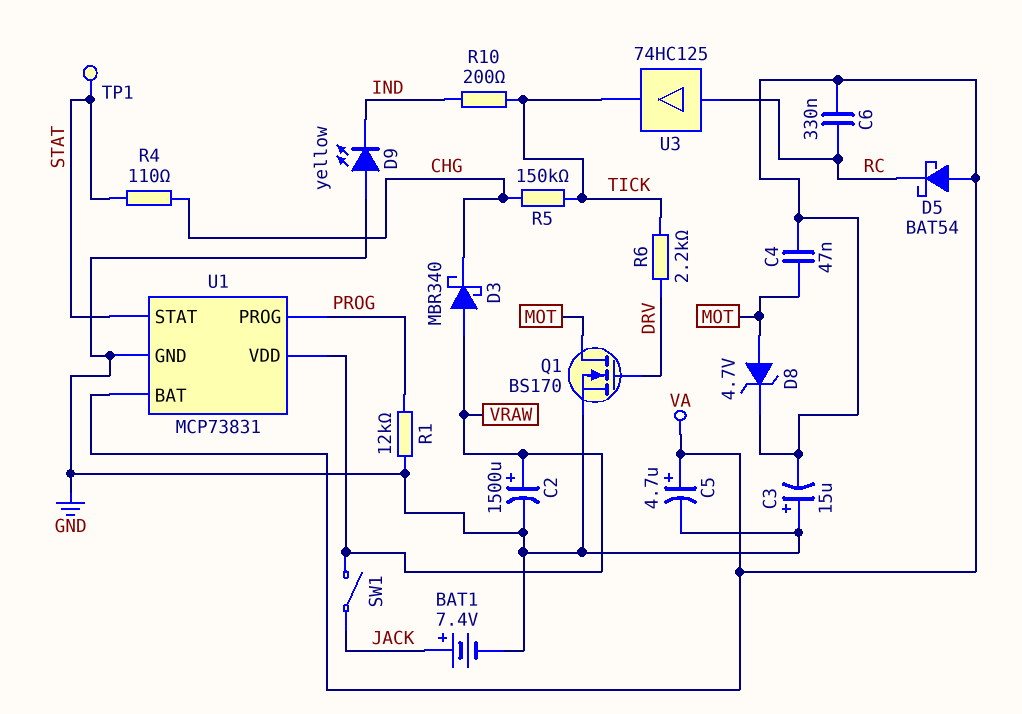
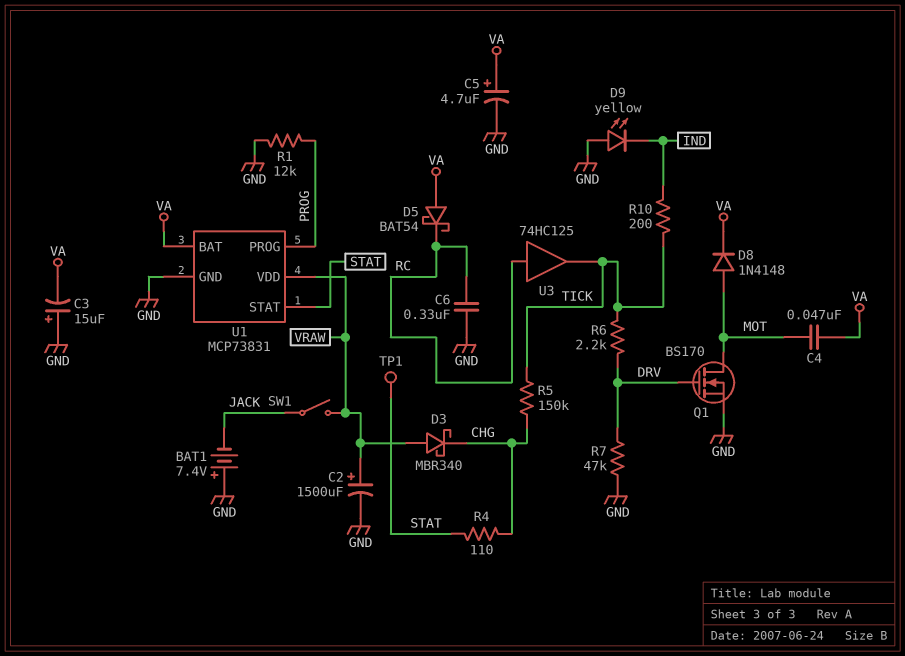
BAT1: 7.4V (plus JACK, minus GND) -> 7.4V (plus GND, minus JACK)
C6: 330nF (RC, VA) -> 330nF (GND, RC)
D8: zener 4.7V (A MOT, K VA) -> diode 1N4148 (A MOT, K VA)
R7: none -> 47k (DRV, GND)

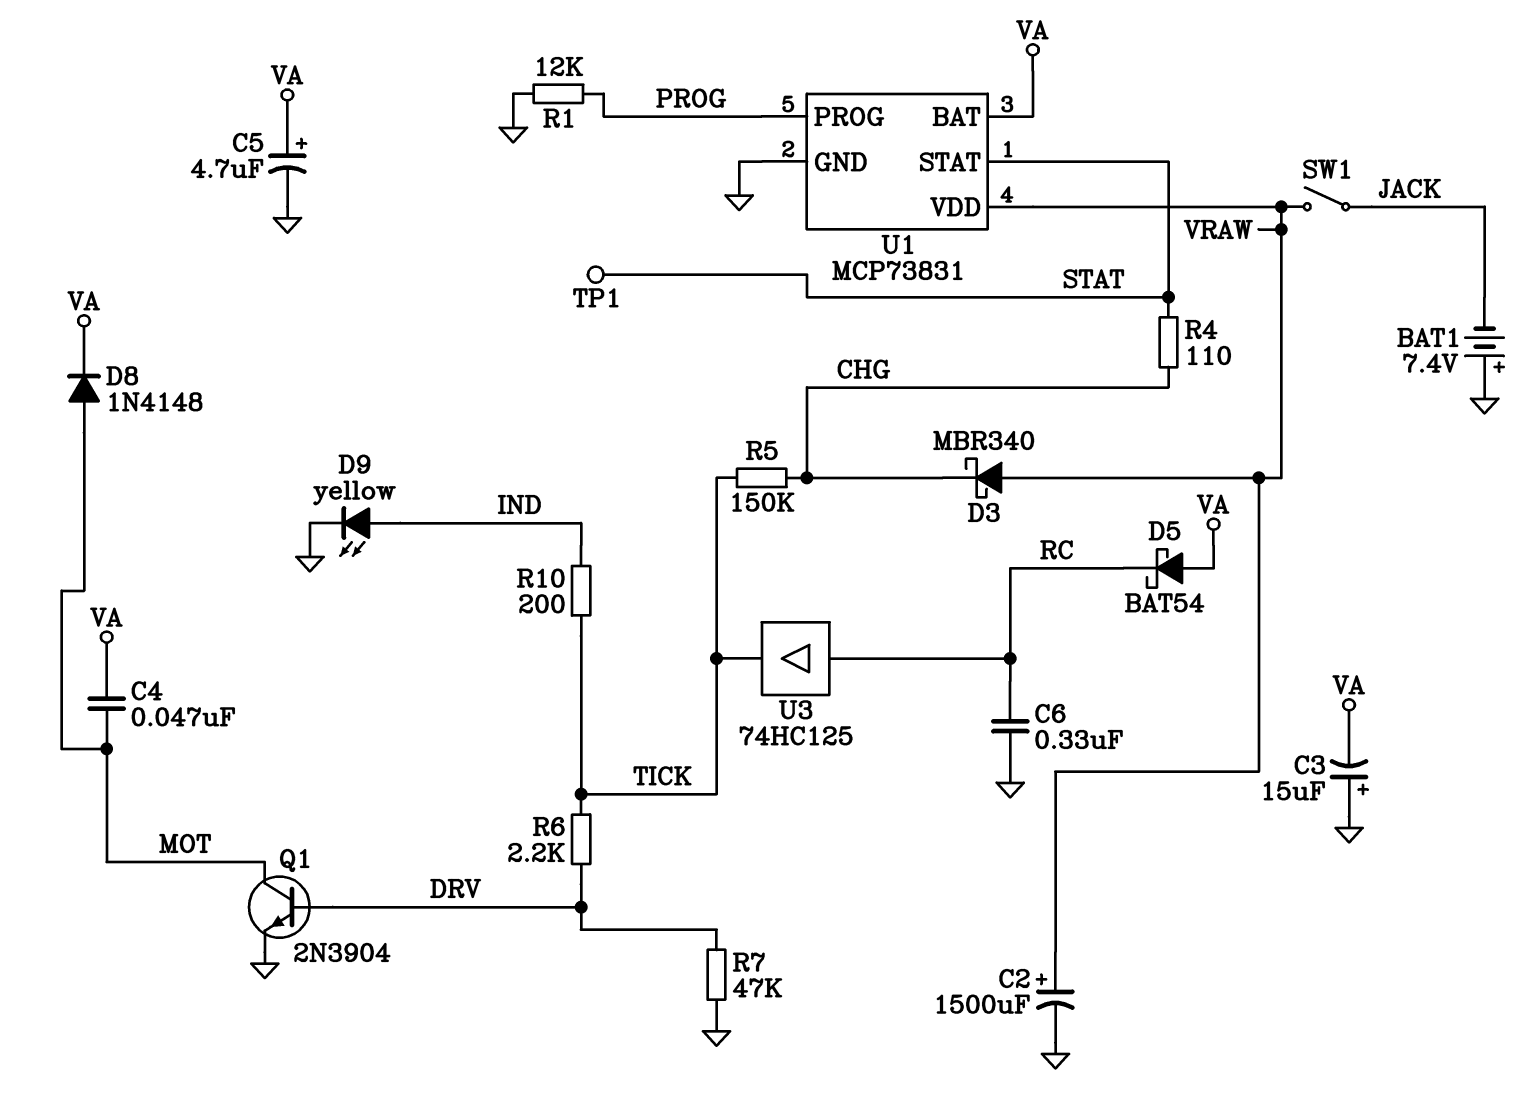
D9: LED yellow (A GND, K IND) -> LED yellow (A IND, K GND)
Q1: NMOS BS170 (G DRV, D MOT, S GND) -> NPN 2N3904 (B DRV, C MOT, E GND)

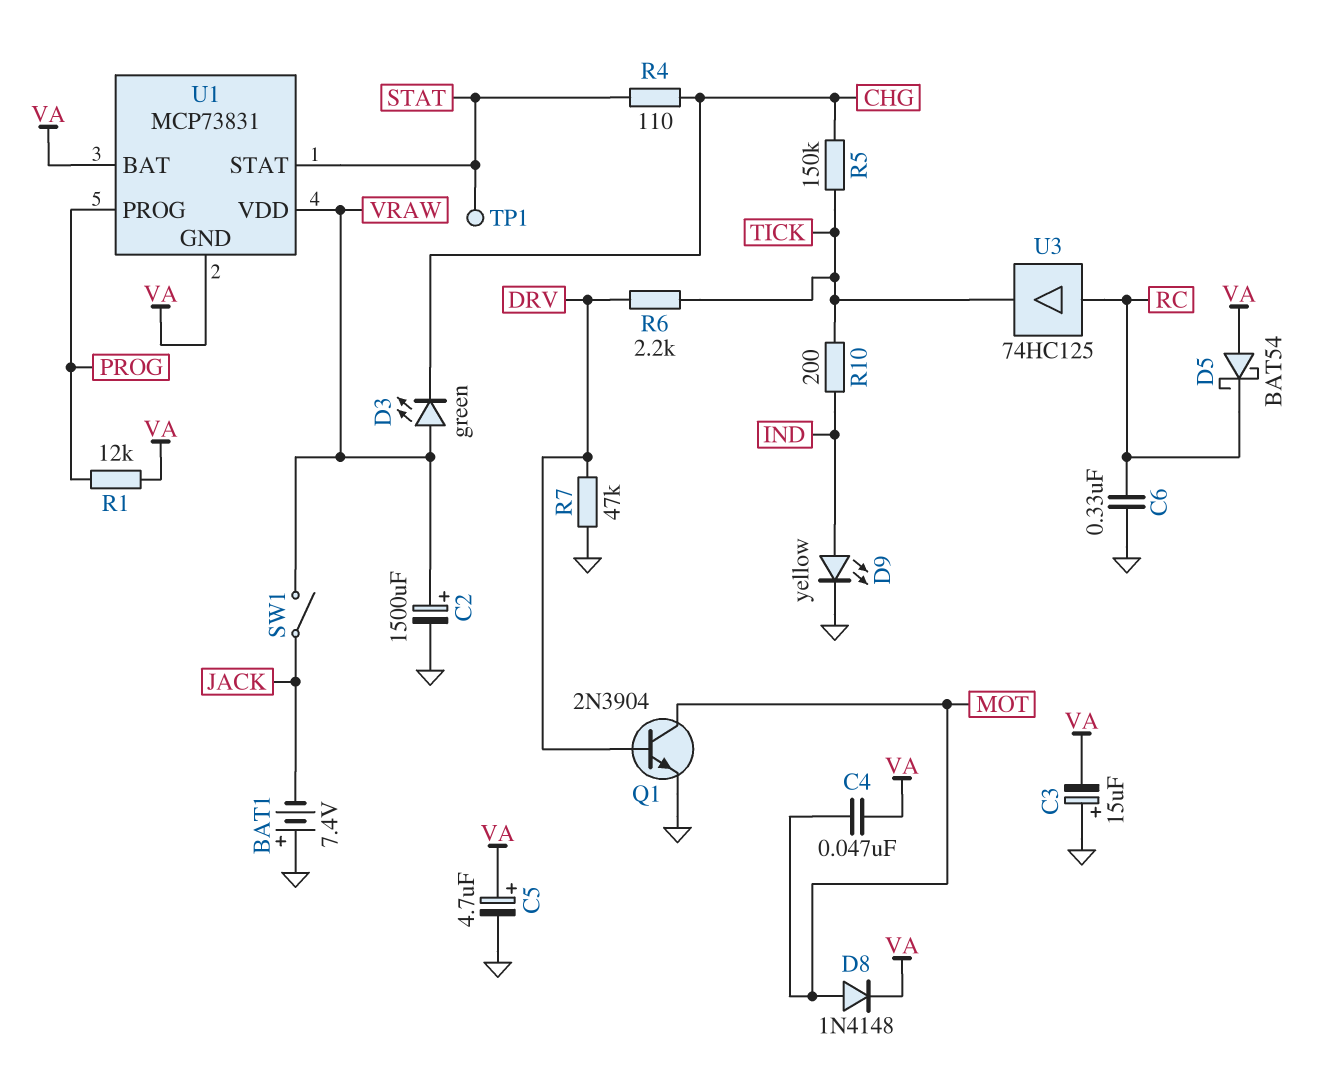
D3: schottky MBR340 (A VRAW, K CHG) -> LED green (A VRAW, K CHG)
R1: 12k (GND, PROG) -> 12k (PROG, VA)
U1 pin GND: GND -> VA

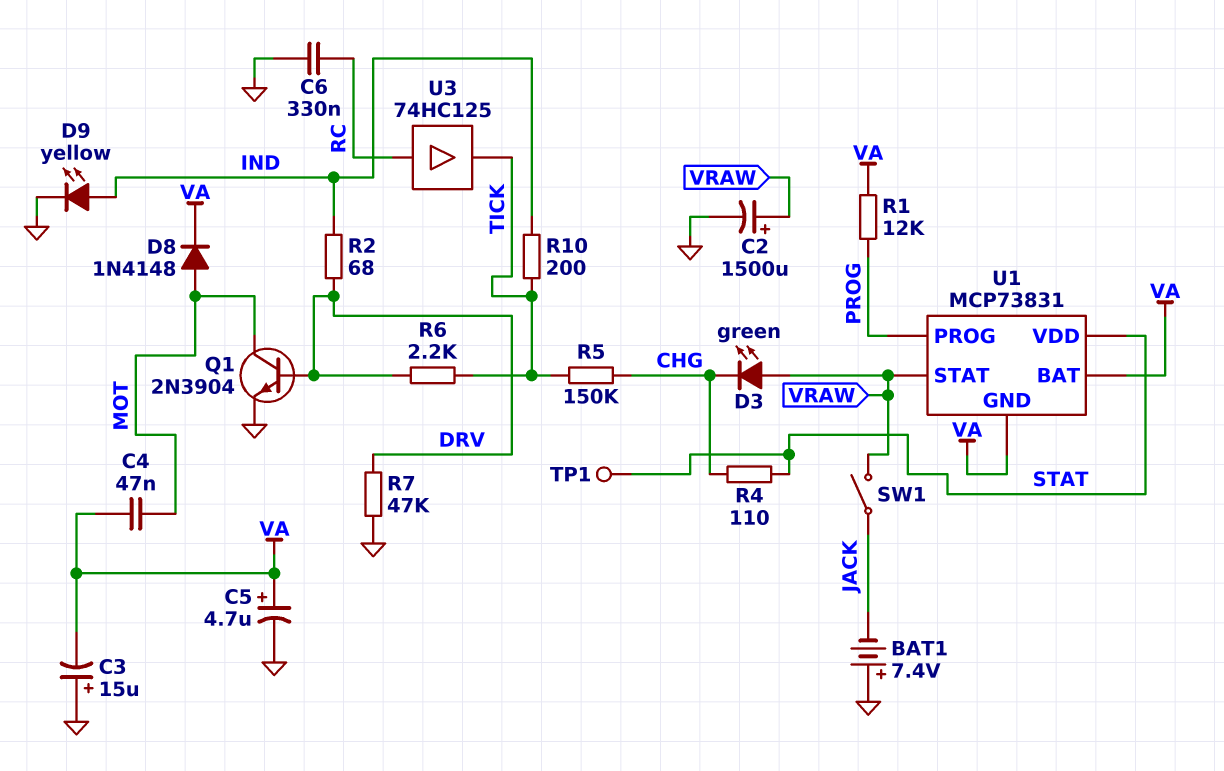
D5: schottky BAT54 (A VA, K RC) -> none
R2: none -> 68 (DRV, IND)
U1 pin STAT: STAT -> VRAW
U1 pin VDD: VRAW -> STAT

